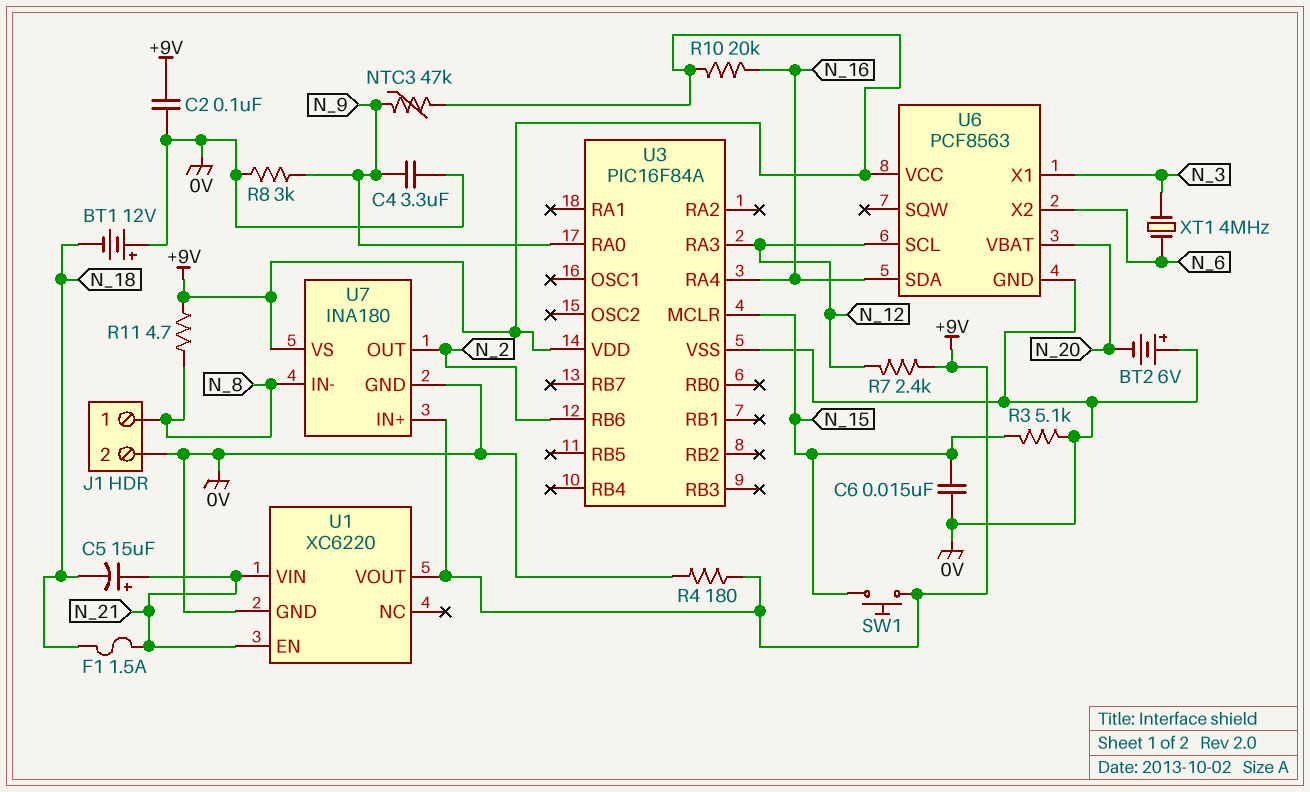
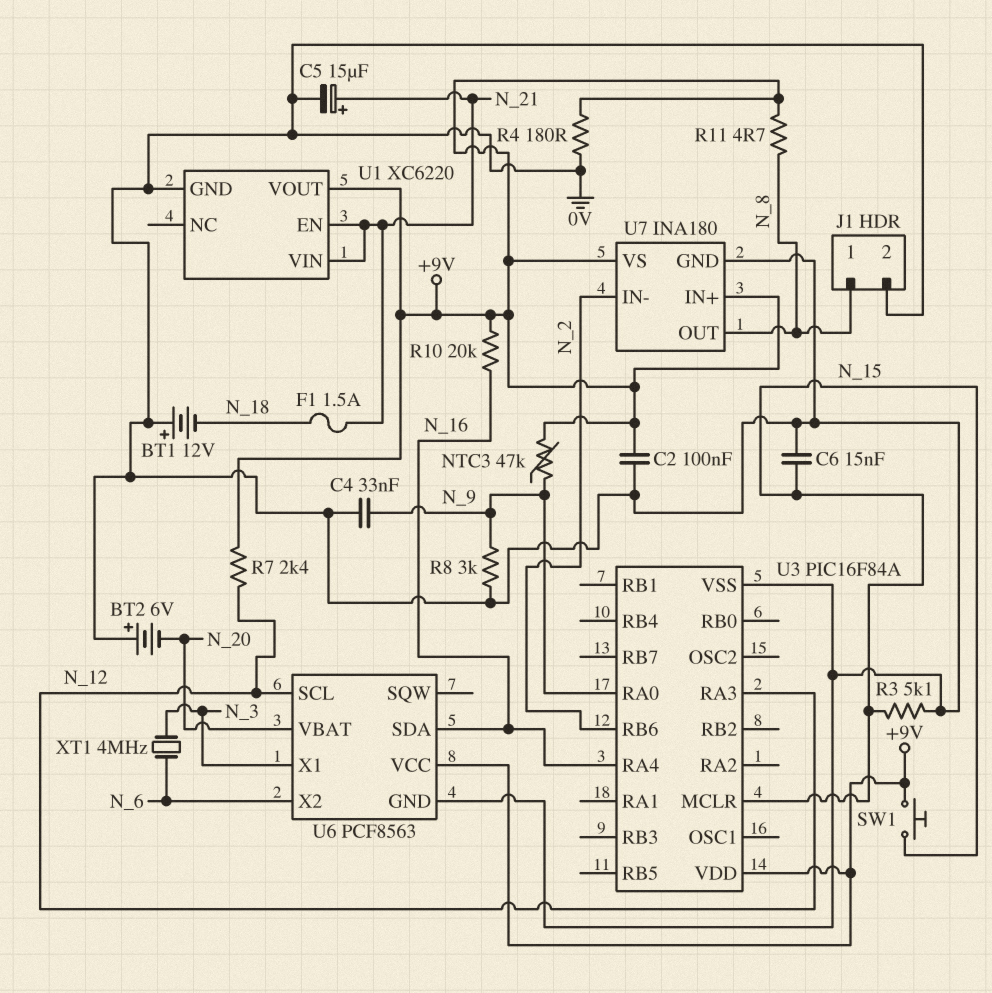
C4: 3.3uF (0V, N_9) -> 33nF (0V, N_9)
C5: 15uF (plus N_21, minus N_18) -> 15uF (plus N_21, minus 0V)
U7 pin IN-: N_8 -> N_2
U7 pin OUT: N_2 -> N_8

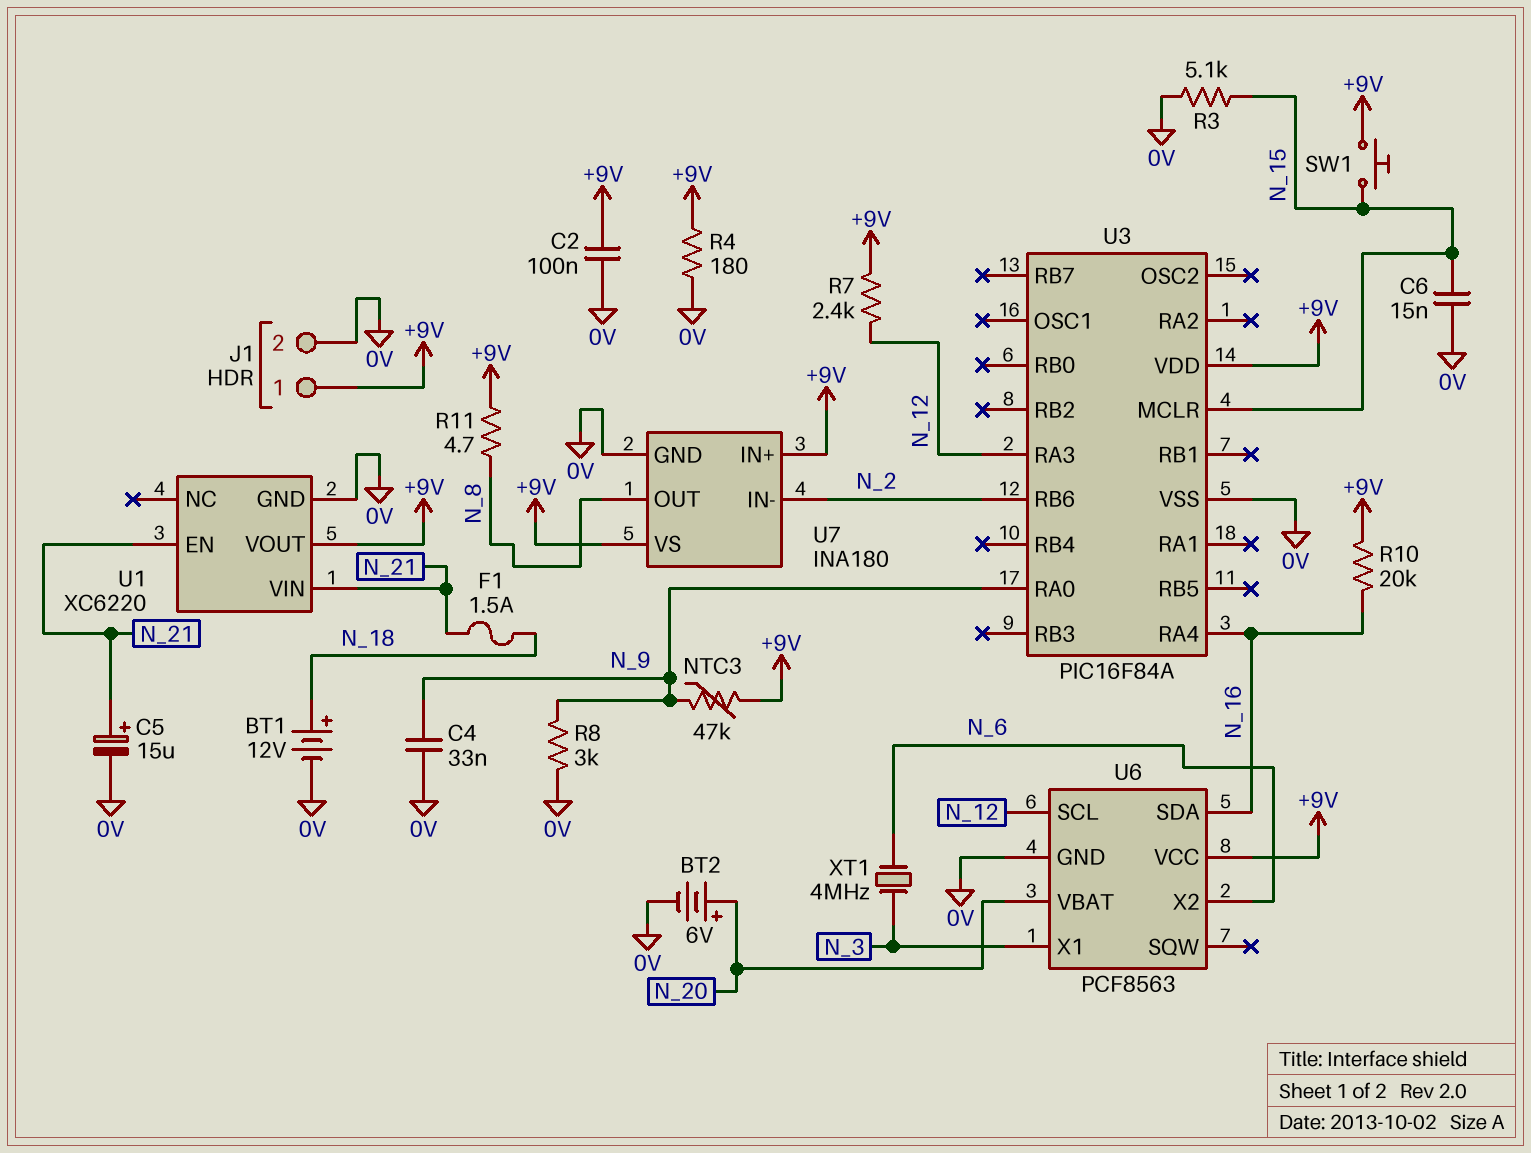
BT1: 12V (plus 0V, minus N_18) -> 12V (plus N_18, minus 0V)
BT2: 6V (plus 0V, minus N_20) -> 6V (plus N_20, minus 0V)
J1 pin 1: N_8 -> +9V

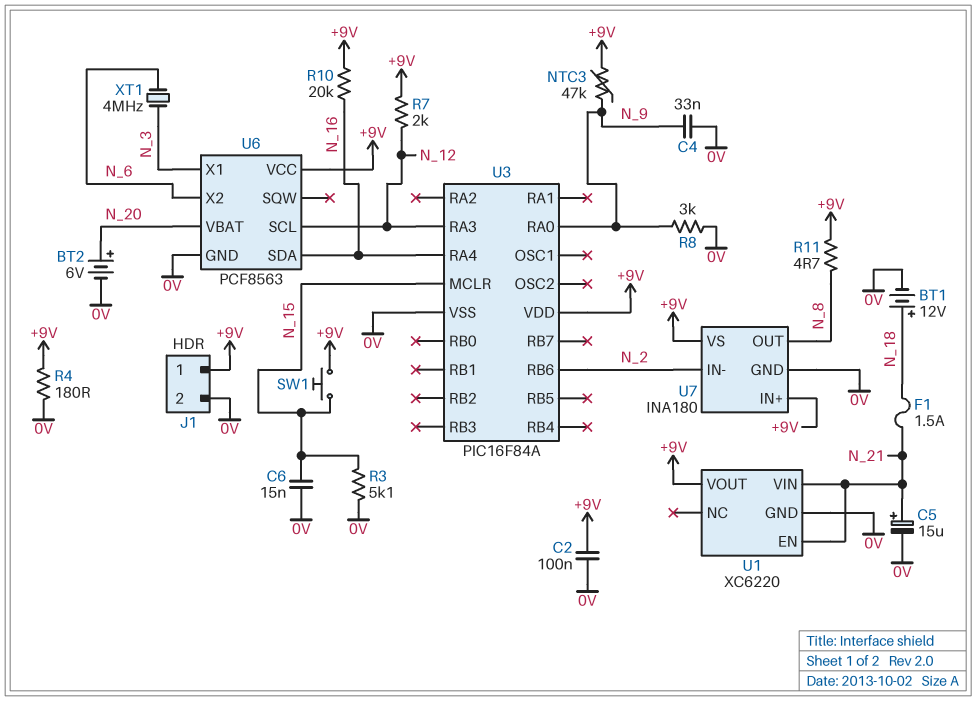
R7: 2.4k (+9V, N_12) -> 2k (+9V, N_12)

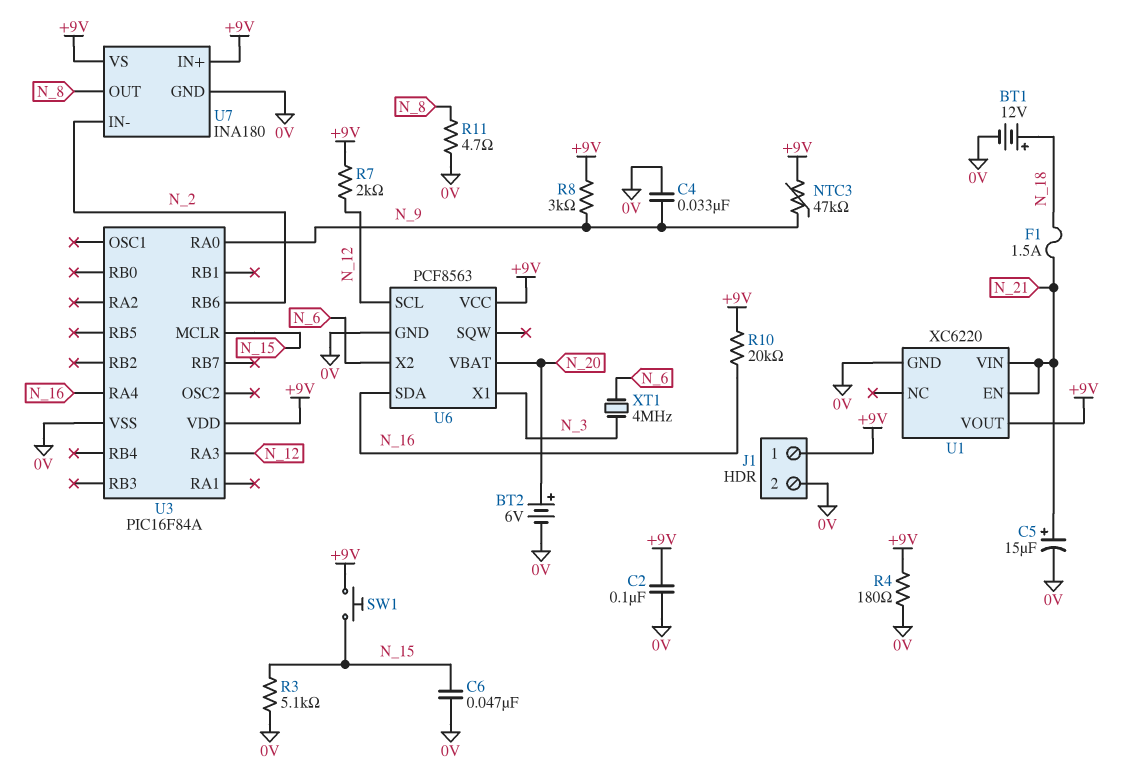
C6: 15nF (0V, N_15) -> 47nF (0V, N_15)
R8: 3k (0V, N_9) -> 3k (+9V, N_9)
R11: 4.7 (+9V, N_8) -> 4.7 (0V, N_8)

